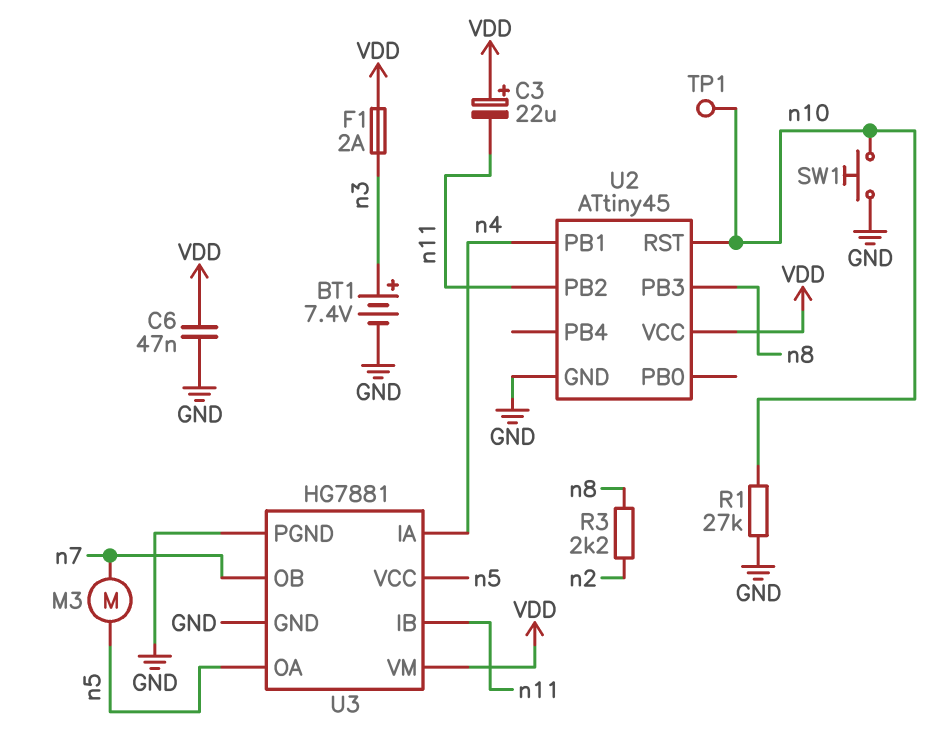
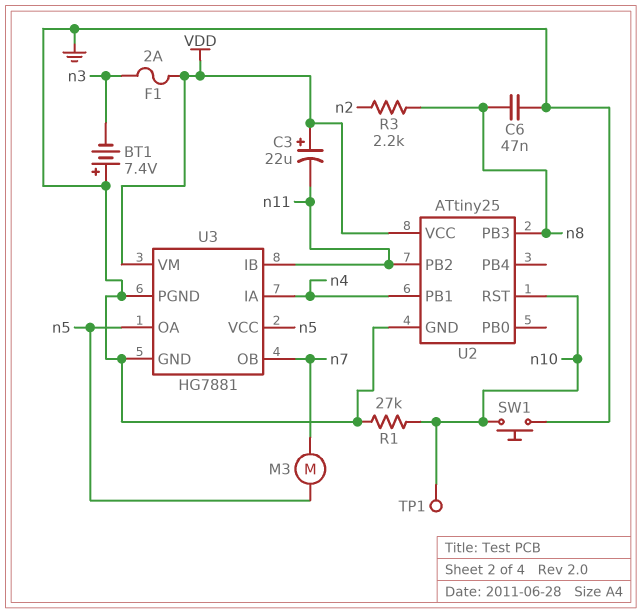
BT1: 7.4V (plus n3, minus GND) -> 7.4V (plus GND, minus n3)
C6: 47nF (GND, VDD) -> 47nF (GND, n8)
U2: ATtiny45 -> ATtiny25

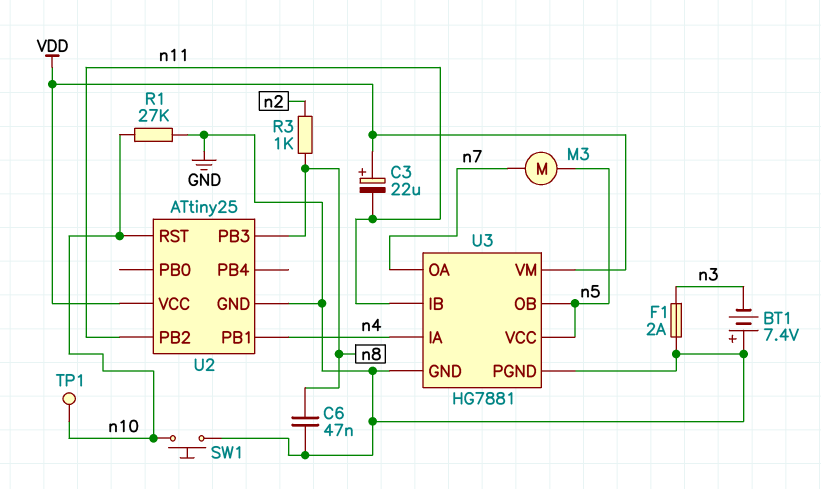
F1: 2A (VDD, n3) -> 2A (GND, n3)
R3: 2.2k (n2, n8) -> 1k (n2, n8)
U3 pin OA: n5 -> n7
U3 pin OB: n7 -> n5

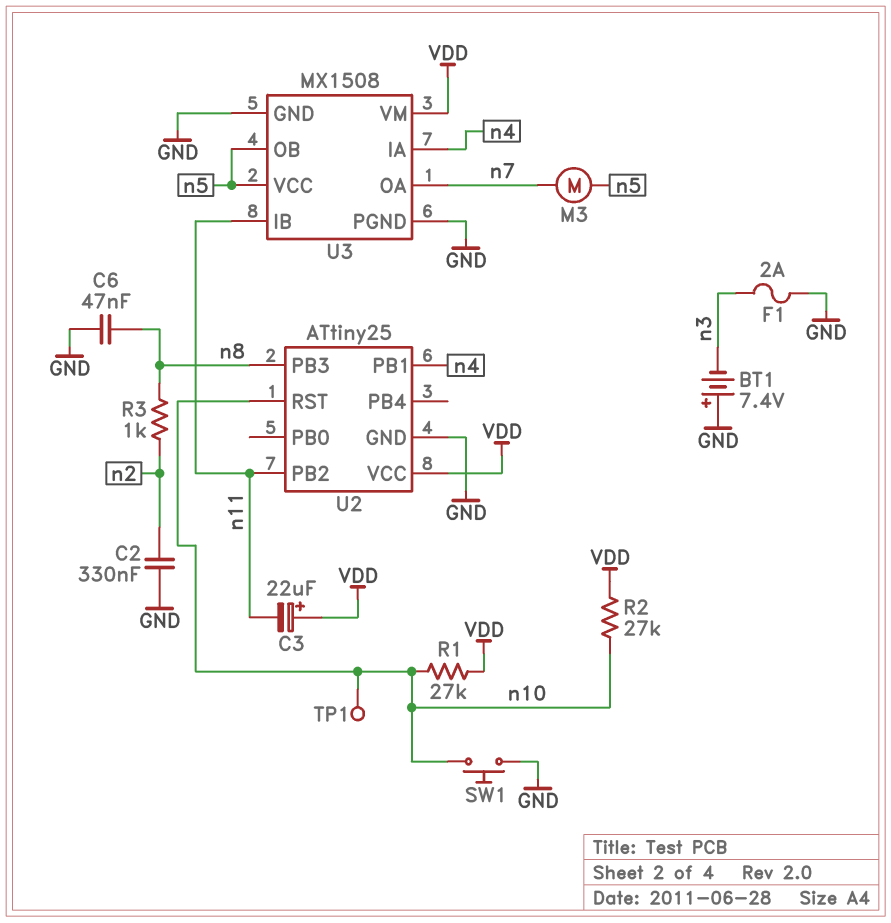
C2: none -> 330nF (GND, n2)
R1: 27k (GND, n10) -> 27k (VDD, n10)
R2: none -> 27k (VDD, n10)
U3: HG7881 -> MX1508

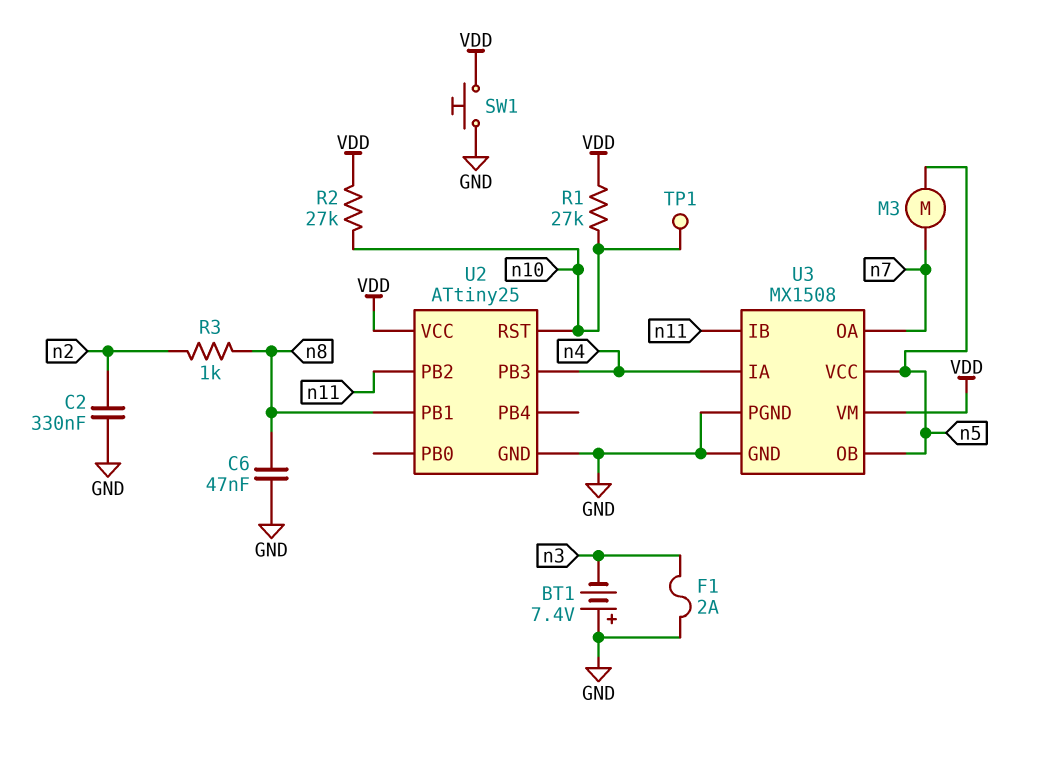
C3: 22uF (plus VDD, minus n11) -> none
SW1: button (GND, n10) -> button (GND, VDD)
U2 pin PB1: n4 -> n8
U2 pin PB3: n8 -> n4

